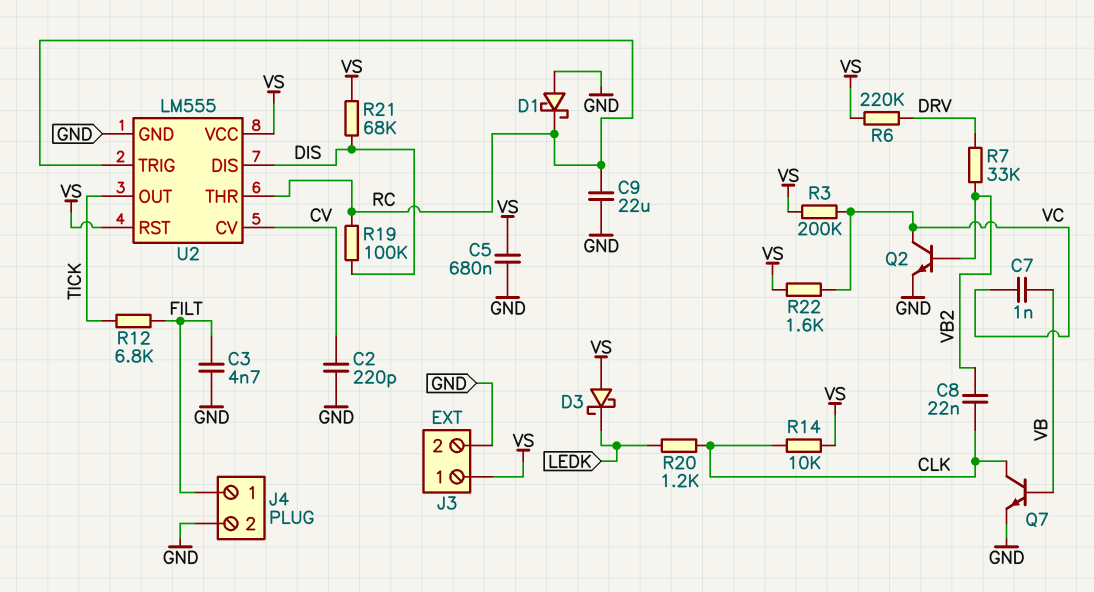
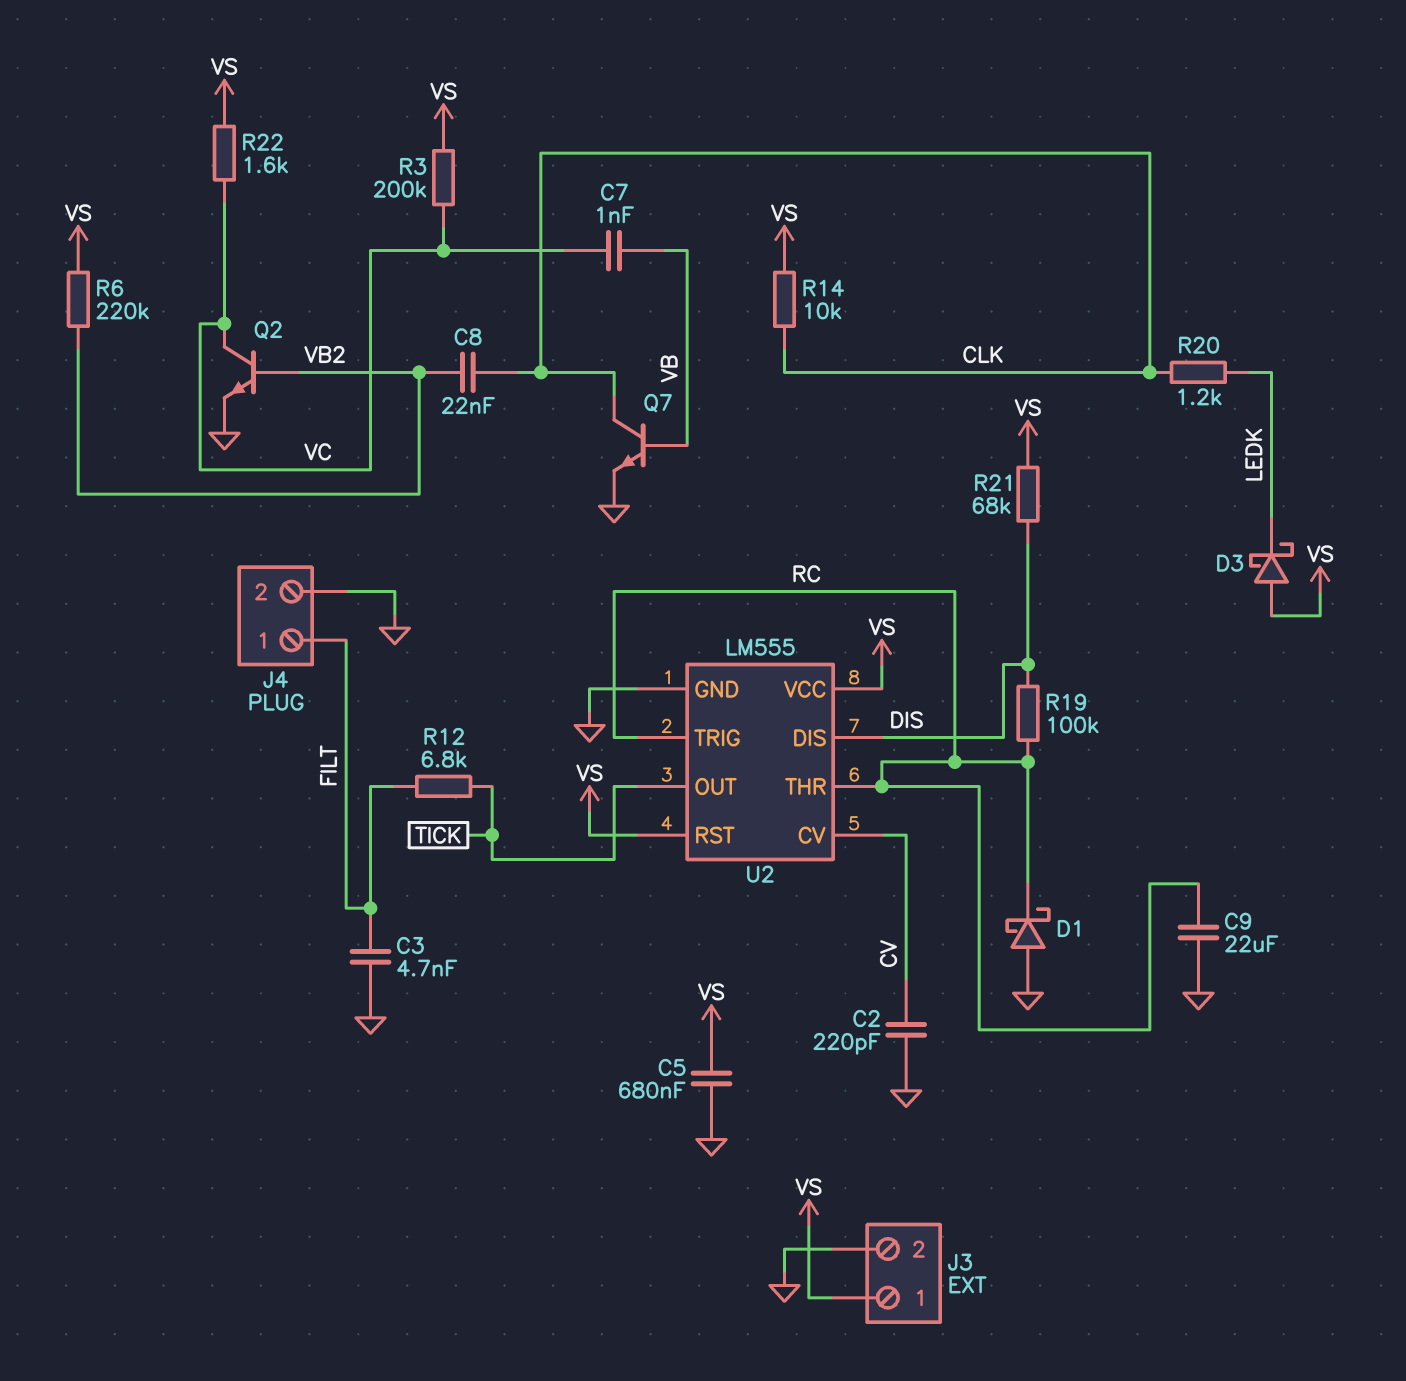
R6: 220k (DRV, VS) -> 220k (VB2, VS)
R7: 33k (DRV, VB2) -> none

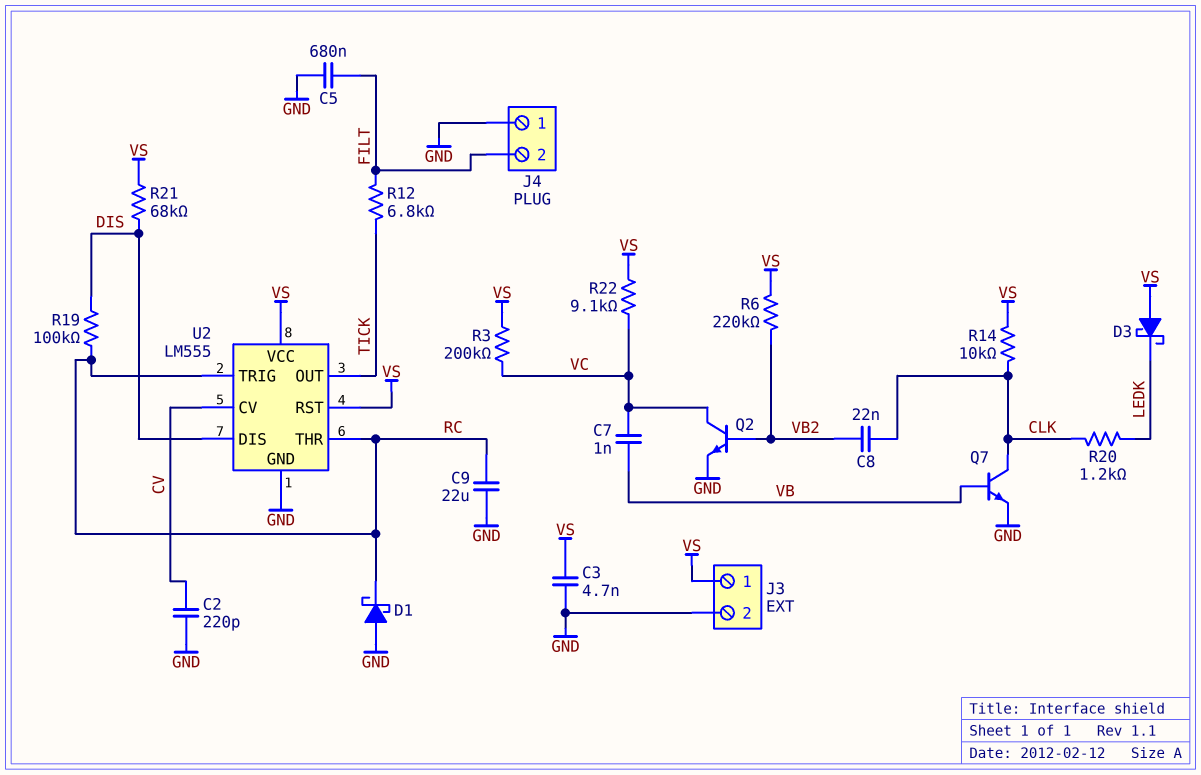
C3: 4.7nF (FILT, GND) -> 4.7nF (GND, VS)
C5: 680nF (GND, VS) -> 680nF (FILT, GND)
J4 pin 1: FILT -> GND
J4 pin 2: GND -> FILT
R22: 1.6k (VC, VS) -> 9.1k (VC, VS)

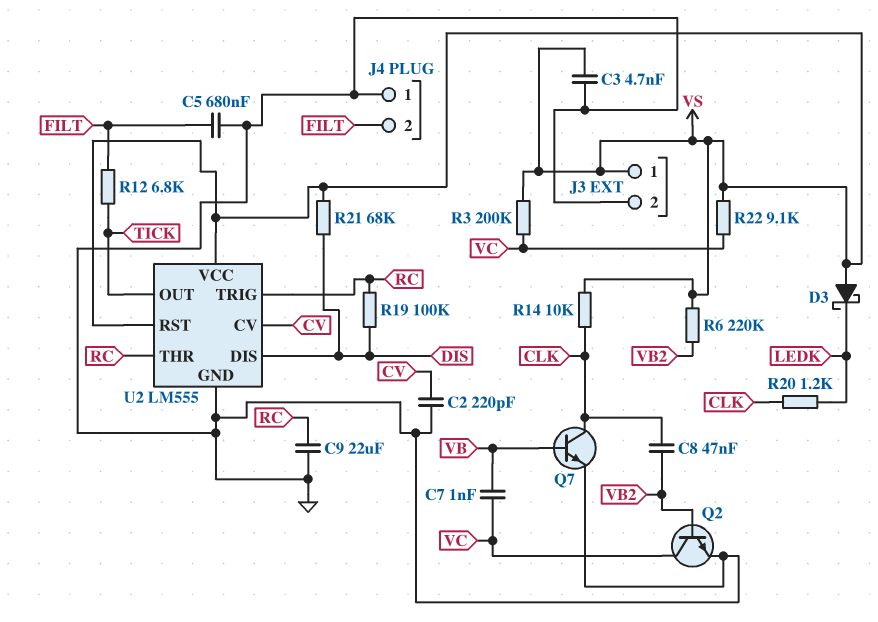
C8: 22nF (CLK, VB2) -> 47nF (CLK, VB2)
D1: schottky (A GND, K RC) -> none

